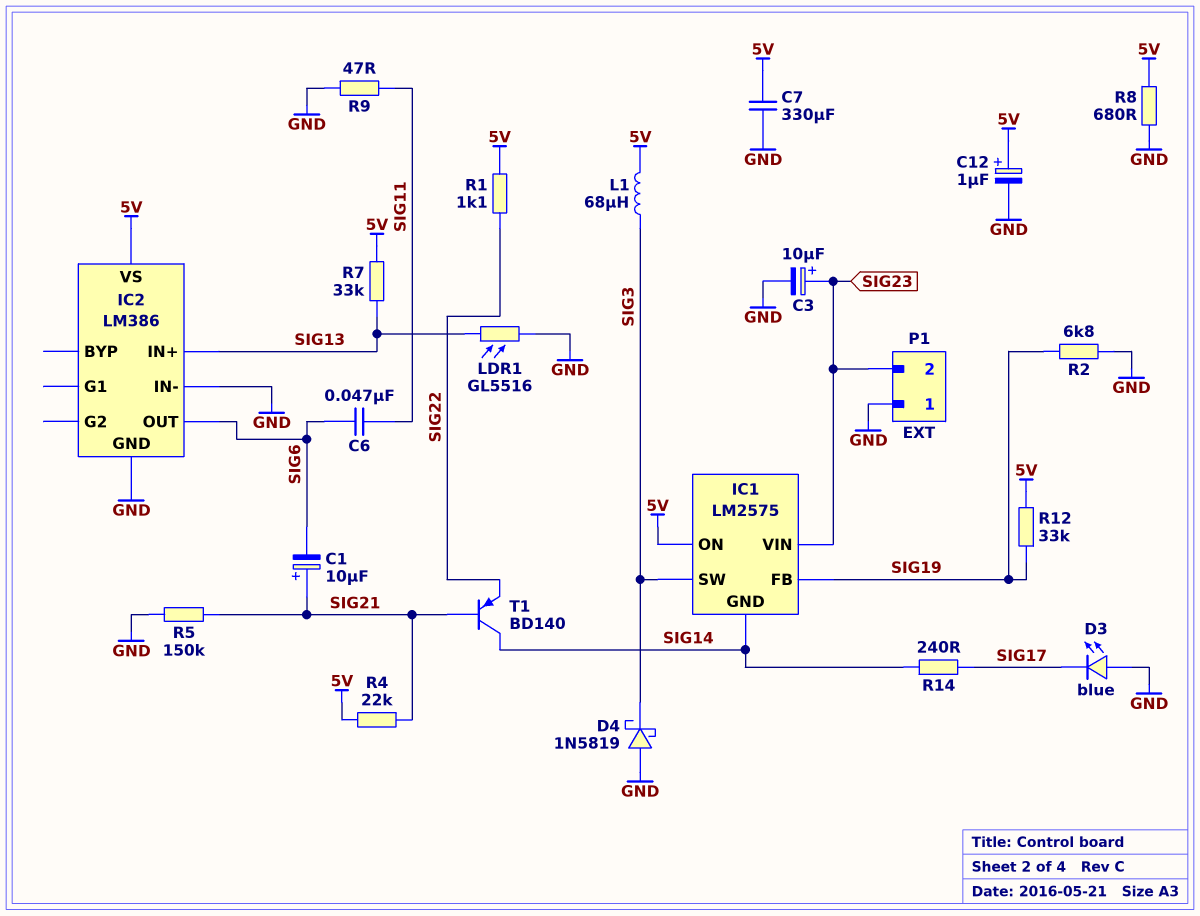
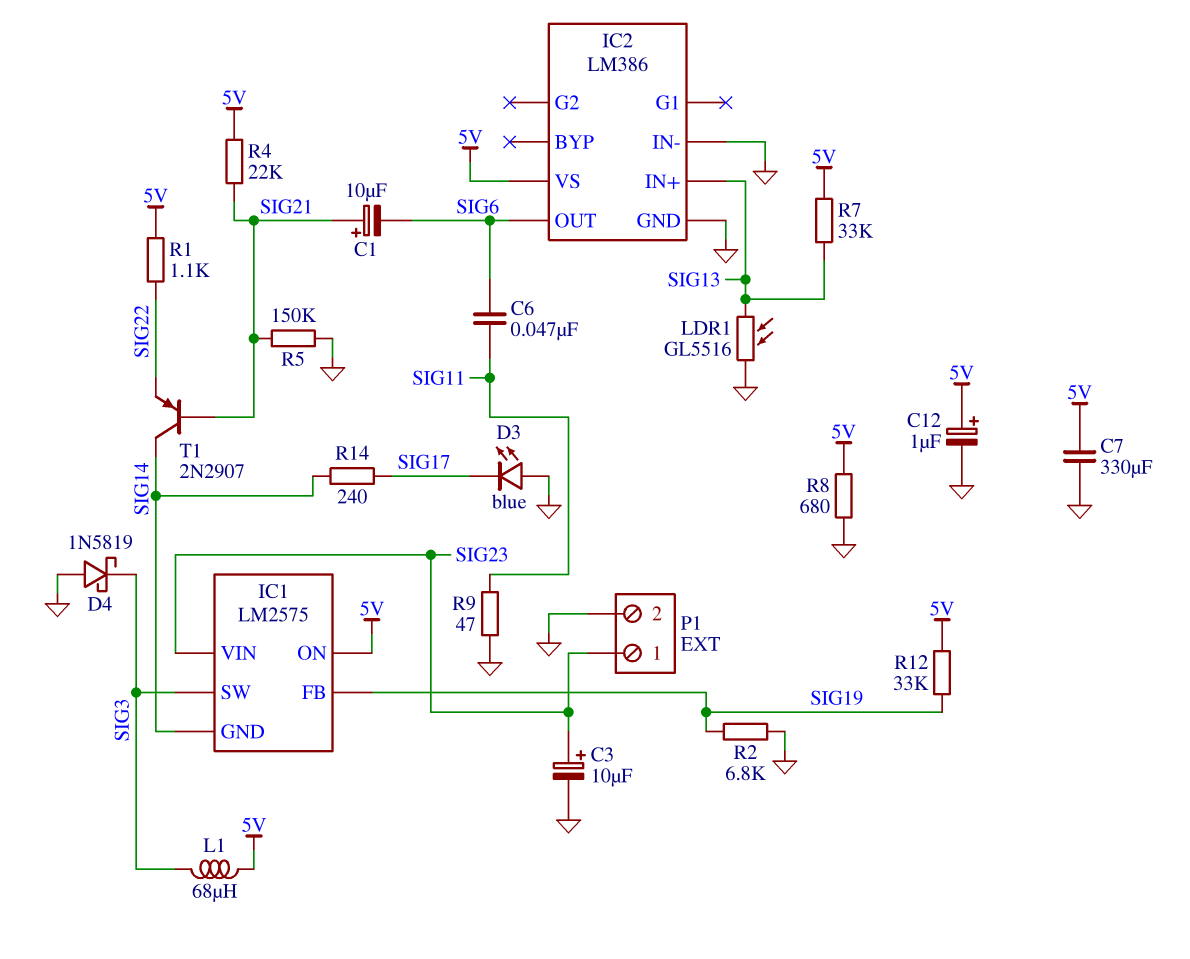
P1 pin 1: GND -> SIG23
P1 pin 2: SIG23 -> GND
T1: PNP BD140 (B SIG21, C SIG14, E SIG22) -> PNP 2N2907 (B SIG21, C SIG14, E SIG22)

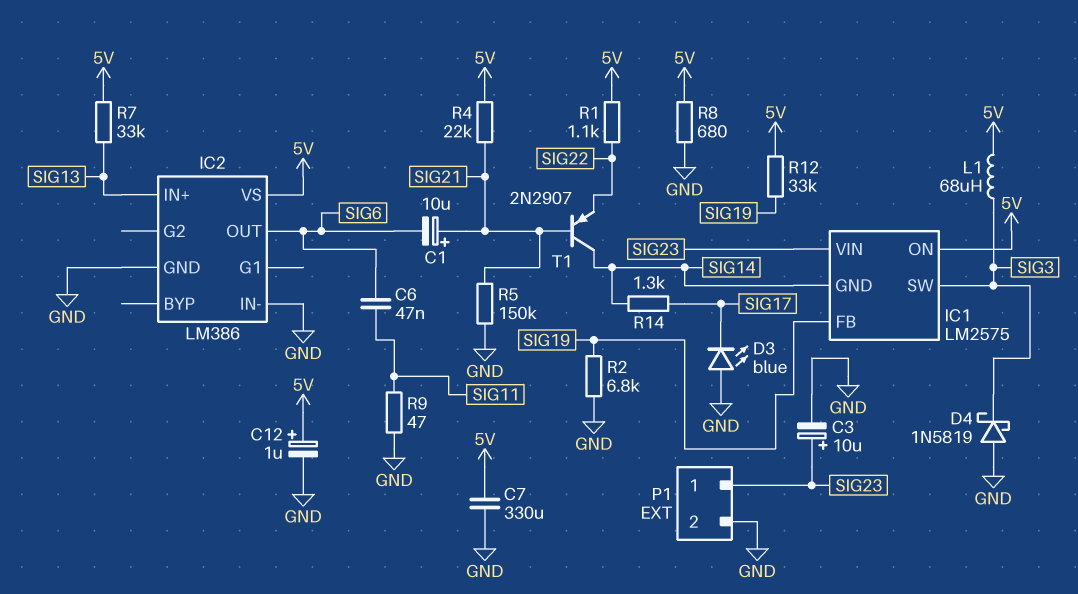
LDR1: GL5516 (GND, SIG13) -> none
R14: 240 (SIG14, SIG17) -> 1.3k (SIG14, SIG17)

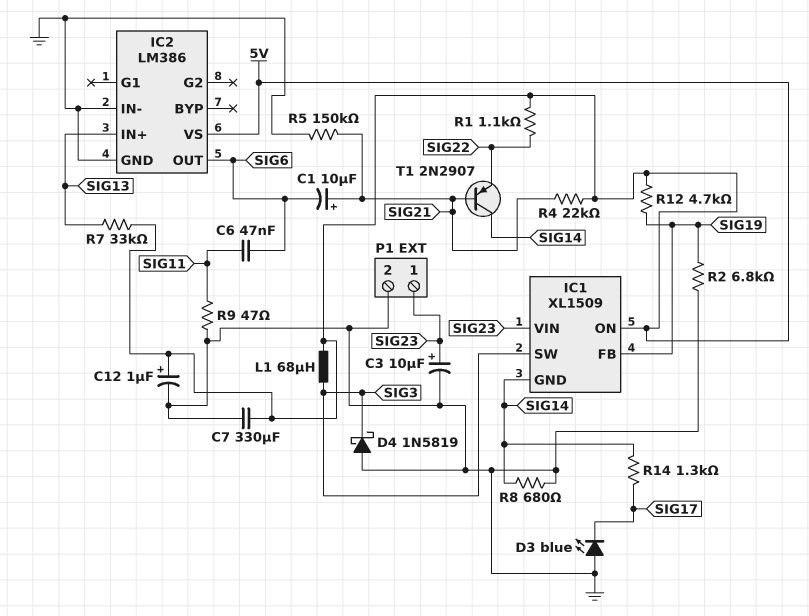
IC1: LM2575 -> XL1509
R8: 680 (5V, GND) -> 680 (GND, SIG14)
R12: 33k (5V, SIG19) -> 4.7k (5V, SIG19)

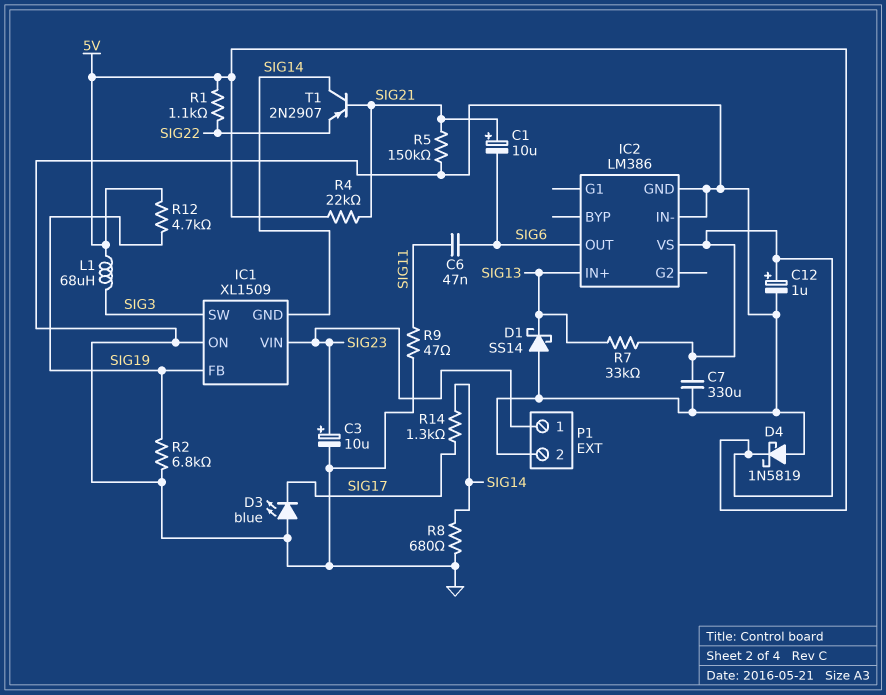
D1: none -> schottky SS14 (A GND, K SIG13)
D4: schottky 1N5819 (A GND, K SIG3) -> schottky 1N5819 (A GND, K 5V)
IC1 pin ON: 5V -> GND

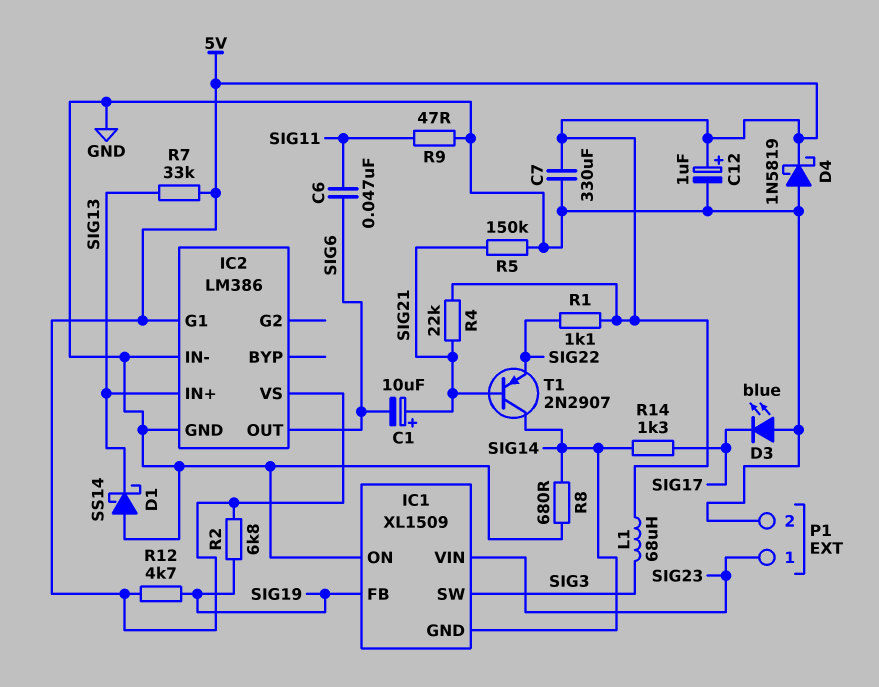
C3: 10uF (plus SIG23, minus GND) -> none
IC2 pin G1: none -> 5V
R2: 6.8k (GND, SIG19) -> 6.8k (5V, SIG19)

